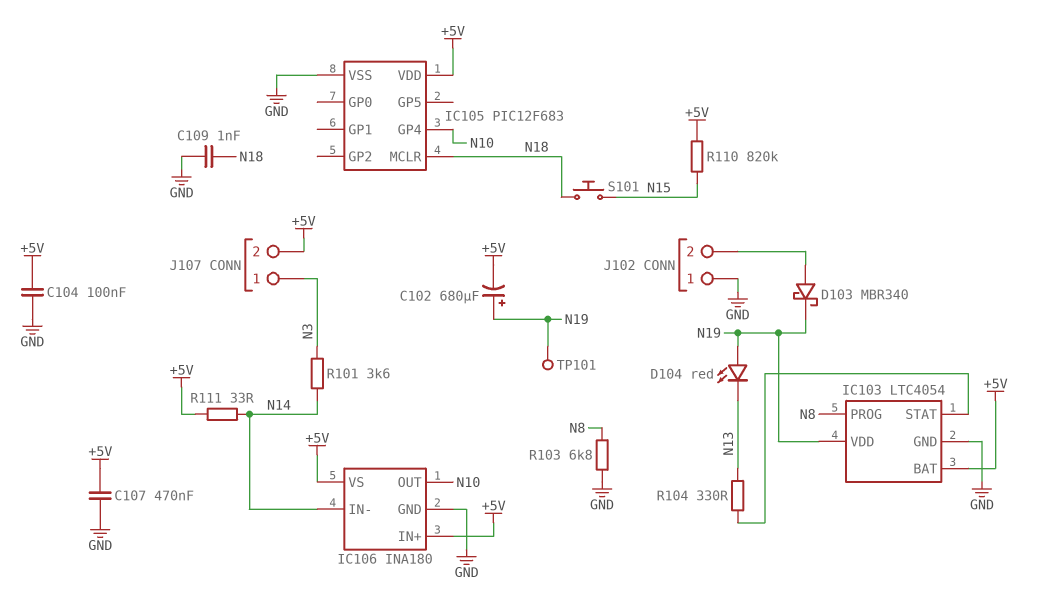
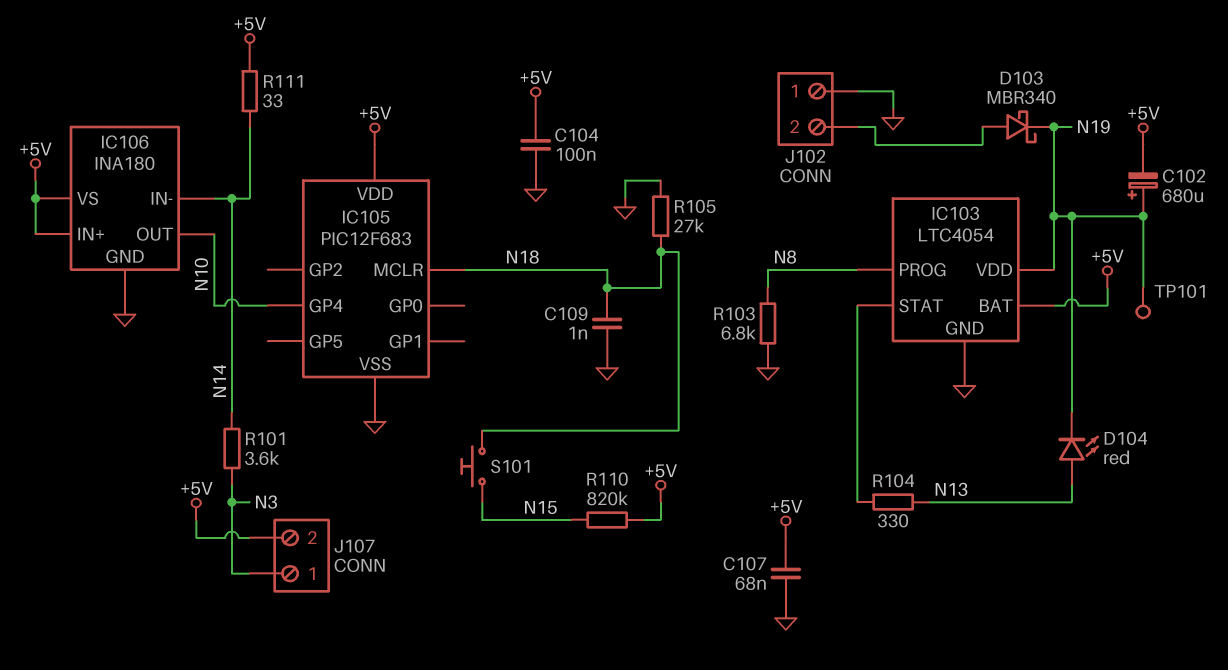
C107: 470nF (+5V, GND) -> 68nF (+5V, GND)
D104: LED red (A N19, K N13) -> LED red (A N13, K N19)
R105: none -> 27k (GND, N18)

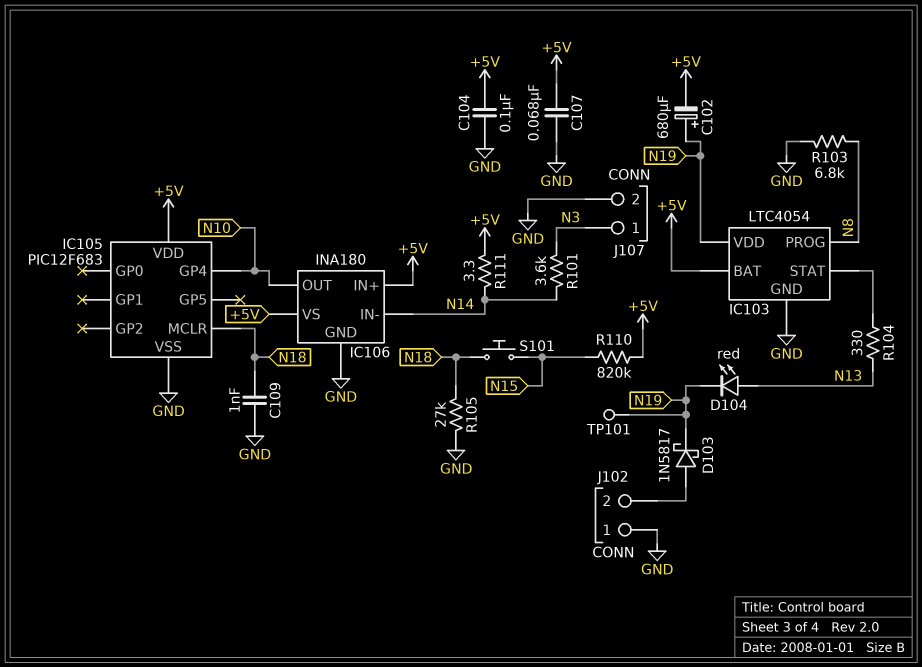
D103: schottky MBR340 (A J102/2, K N19) -> schottky 1N5817 (A J102/2, K N19)
J107 pin 2: +5V -> GND
R111: 33 (+5V, N14) -> 3.3 (+5V, N14)

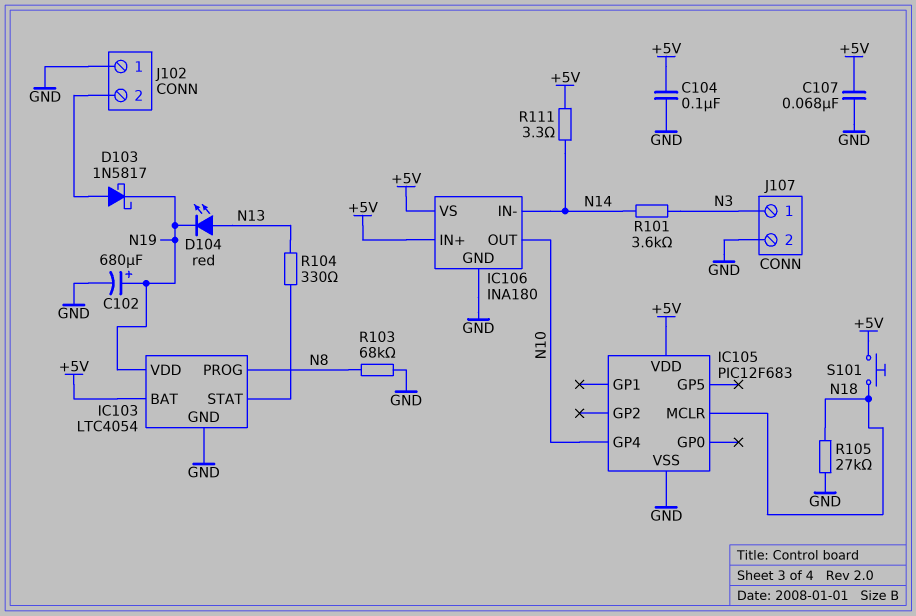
C102: 680uF (plus N19, minus +5V) -> 680uF (plus N19, minus GND)
C109: 1nF (GND, N18) -> none
R103: 6.8k (GND, N8) -> 68k (GND, N8)
R110: 820k (+5V, N15) -> none
S101: button (N15, N18) -> button (+5V, N18)
TP101: test point (N19) -> none

